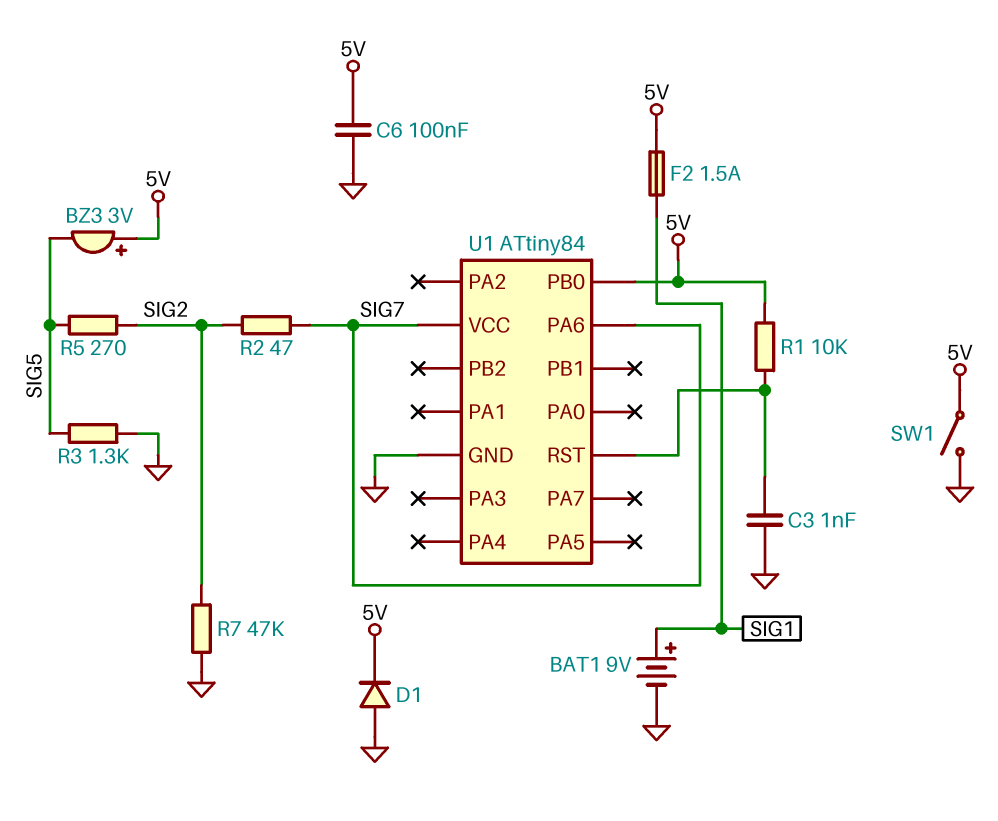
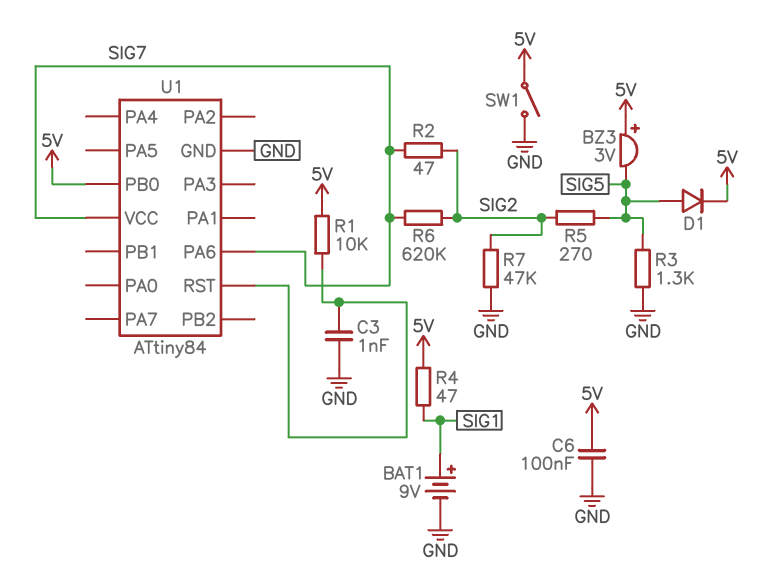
D1: diode (A GND, K 5V) -> diode (A SIG5, K 5V)
F2: 1.5A (5V, SIG1) -> none
R4: none -> 47 (5V, SIG1)
R6: none -> 620k (SIG2, SIG7)

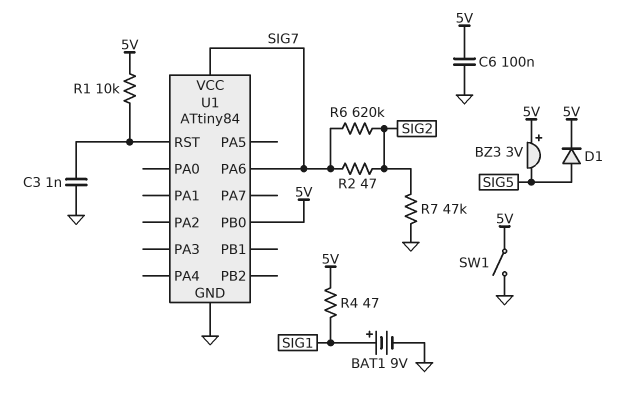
R3: 1.3k (GND, SIG5) -> none
R5: 270 (SIG2, SIG5) -> none

